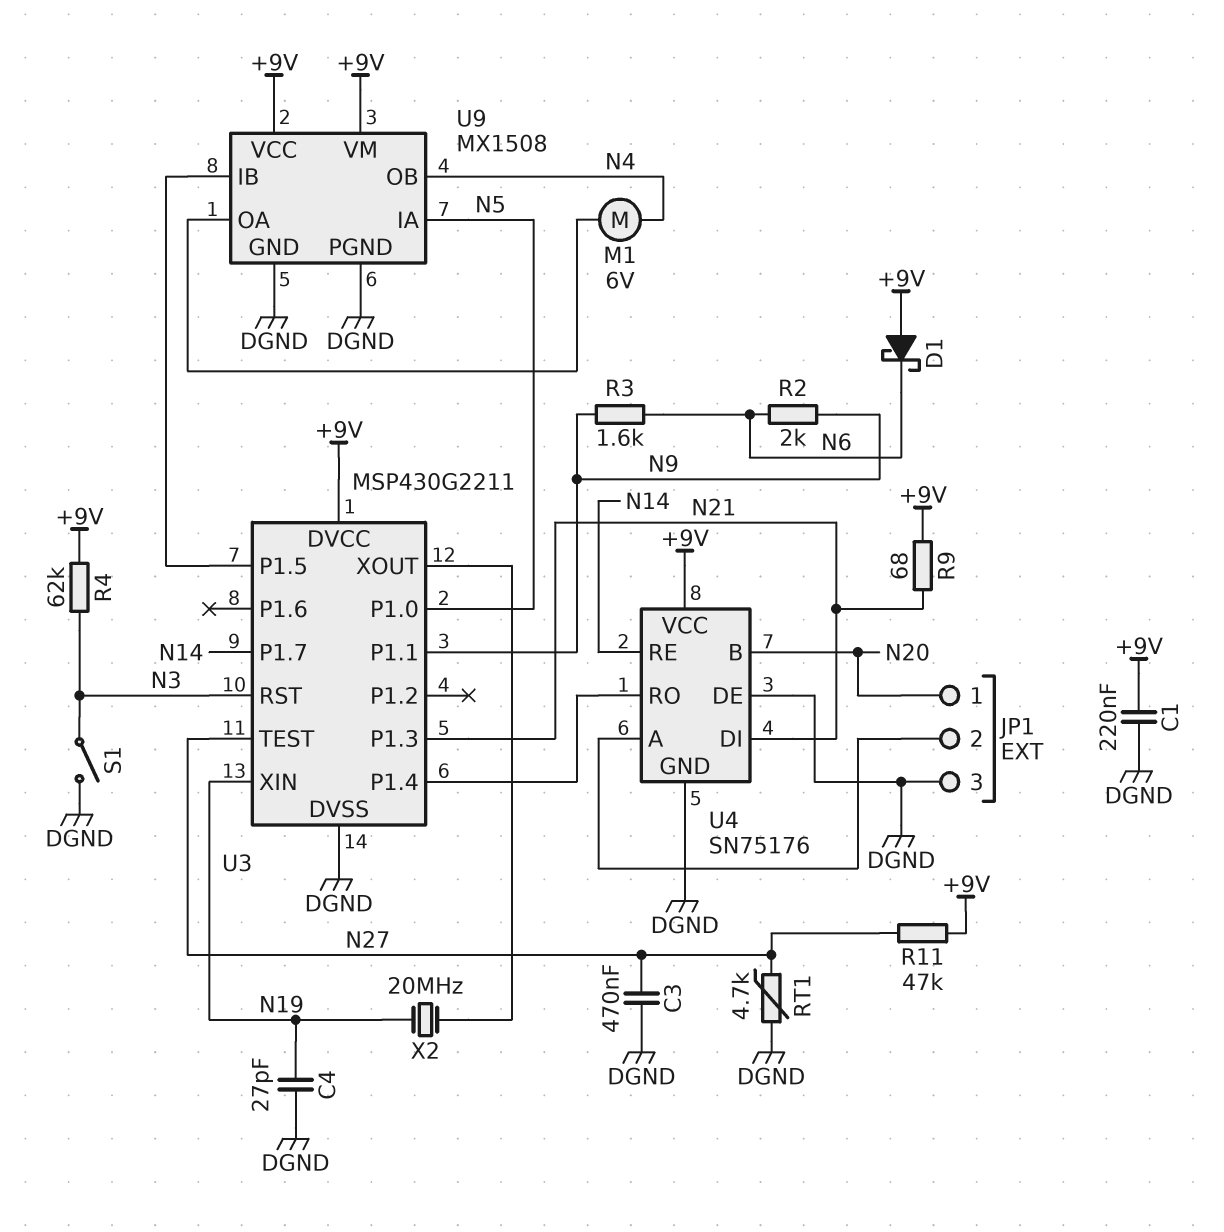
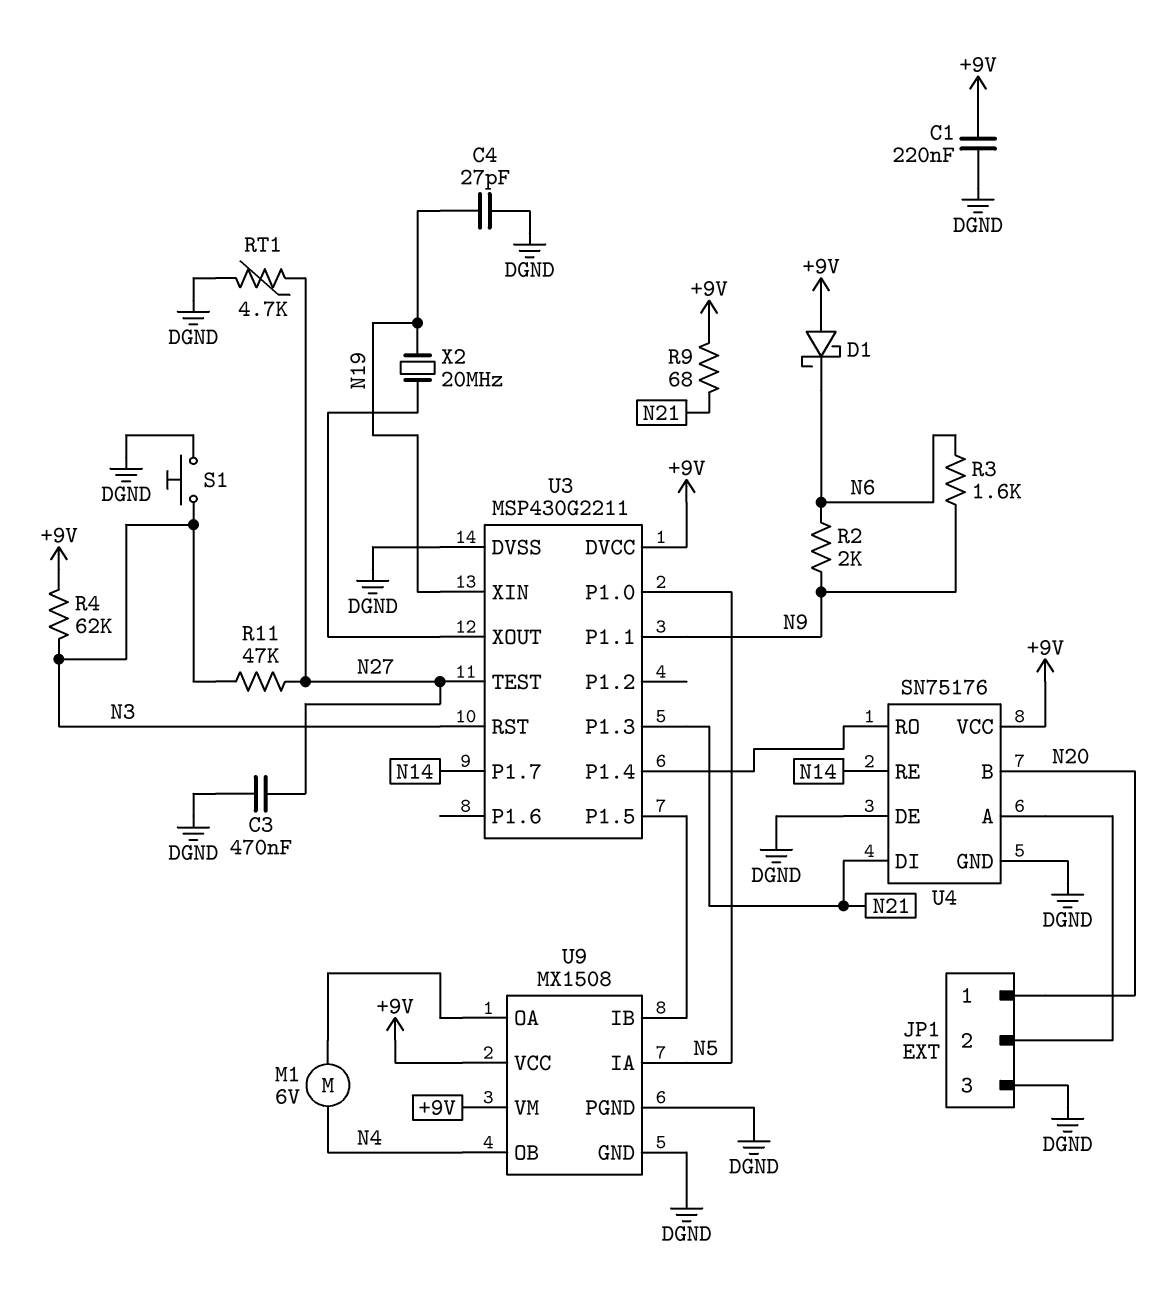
R11: 47k (+9V, N27) -> 47k (N3, N27)
S1: switch (DGND, N3) -> button (DGND, N3)

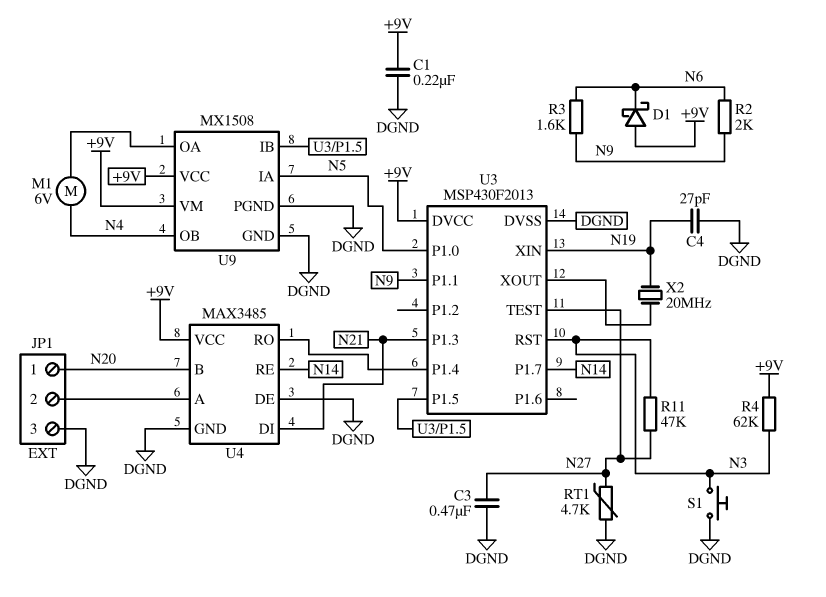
R9: 68 (+9V, N21) -> none
U3: MSP430G2211 -> MSP430F2013
U4: SN75176 -> MAX3485

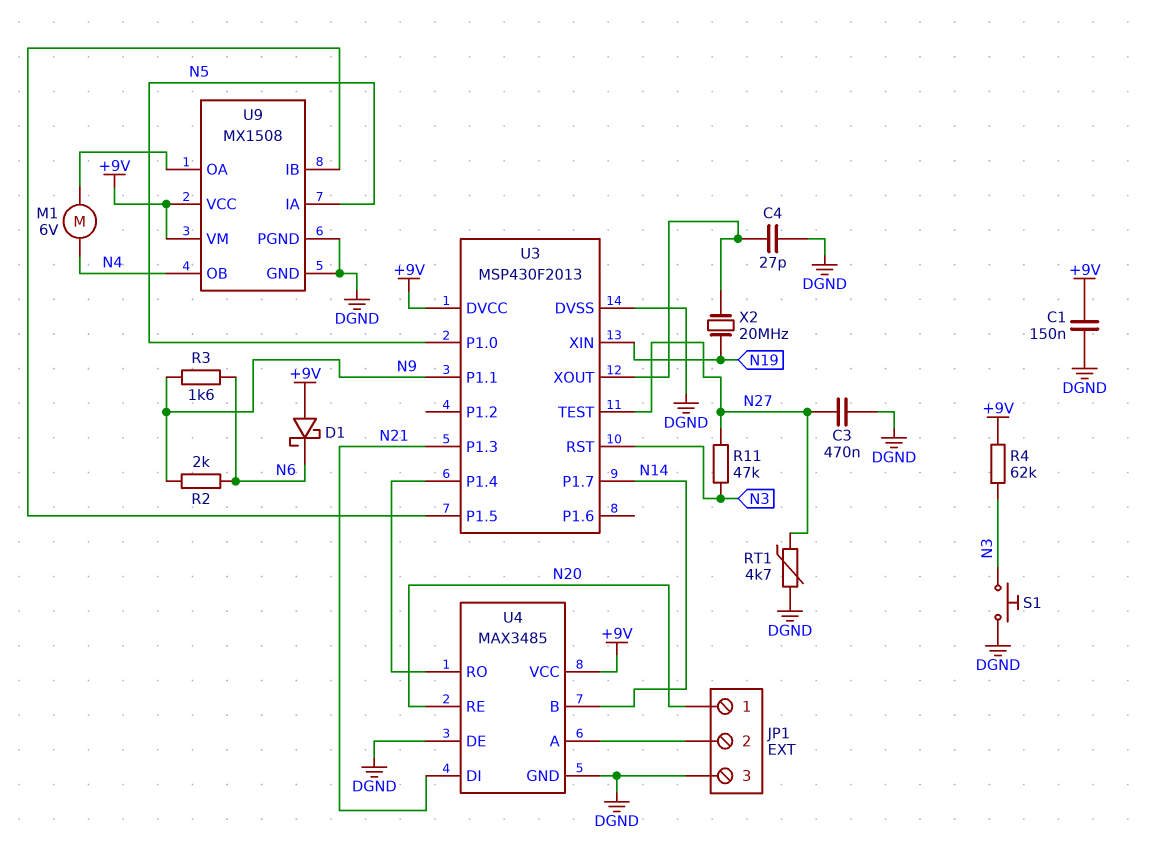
C1: 220nF (+9V, DGND) -> 150nF (+9V, DGND)
C4: 27pF (DGND, N19) -> 27pF (DGND, U3/XOUT)
U4 pin B: N20 -> N14
U4 pin RE: N14 -> N20

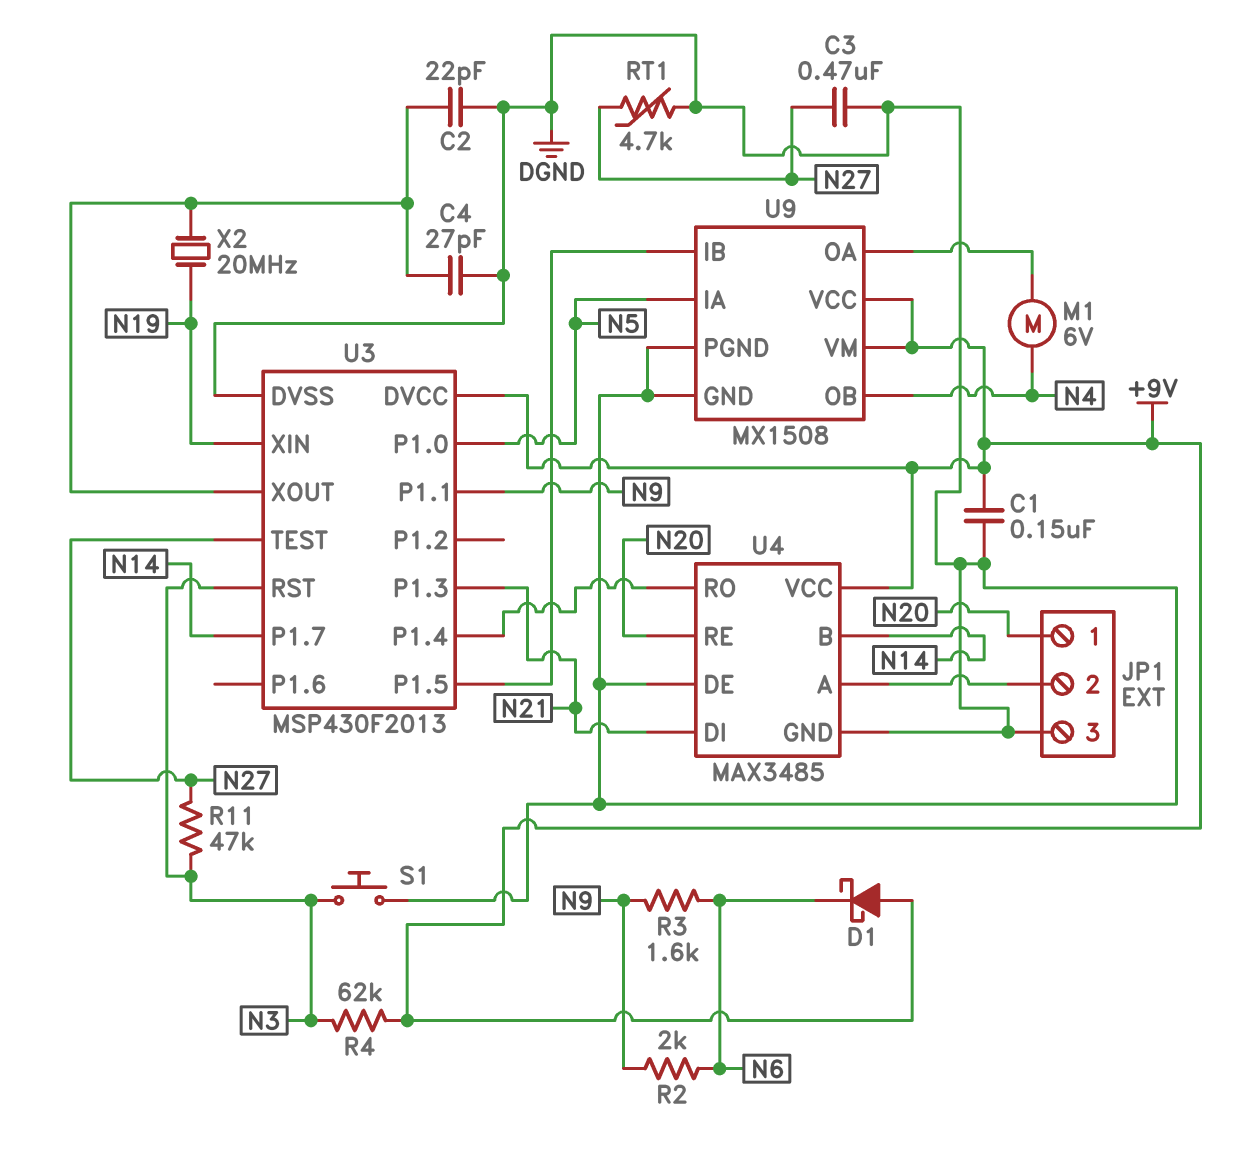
C2: none -> 22pF (DGND, U3/XOUT)

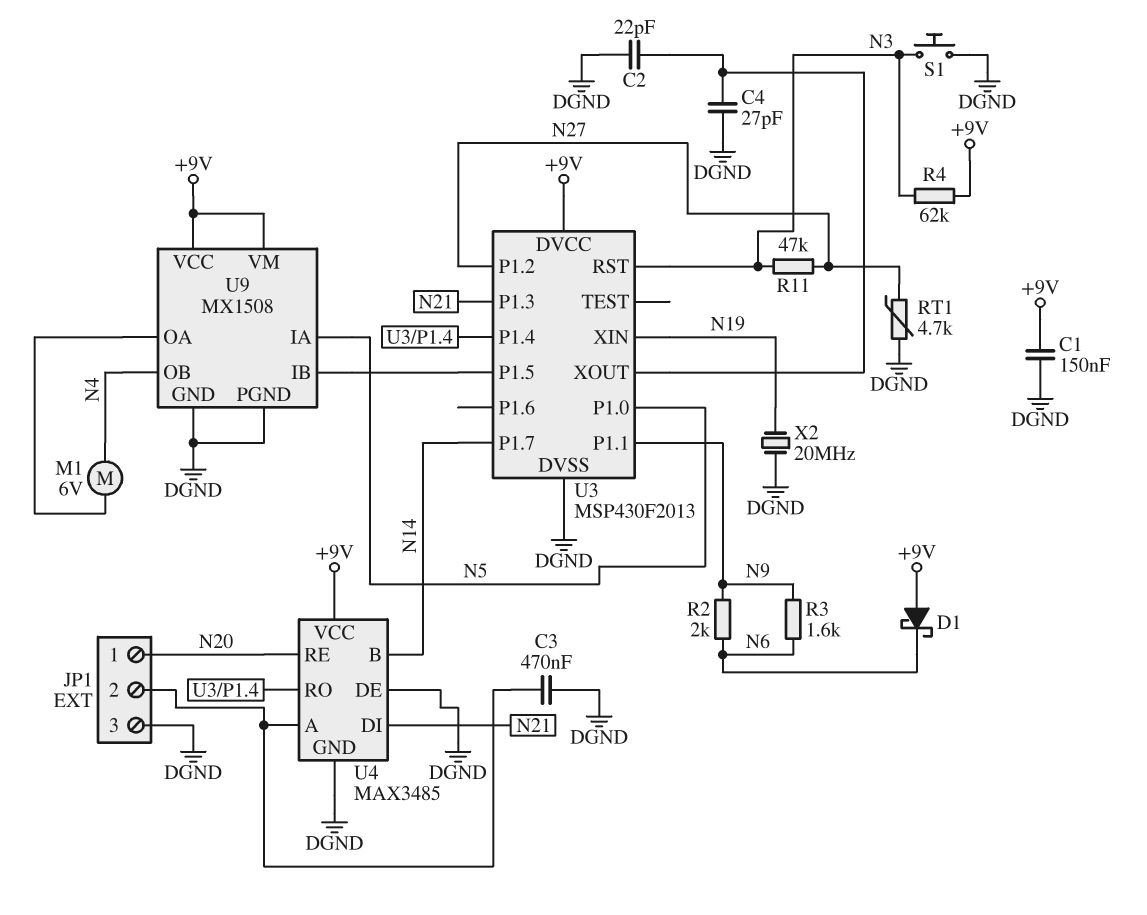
C3: 470nF (DGND, N27) -> 470nF (DGND, JP1/2)
U3 pin P1.2: none -> N27
U3 pin TEST: N27 -> none
X2: 20MHz (N19, U3/XOUT) -> 20MHz (DGND, N19)

